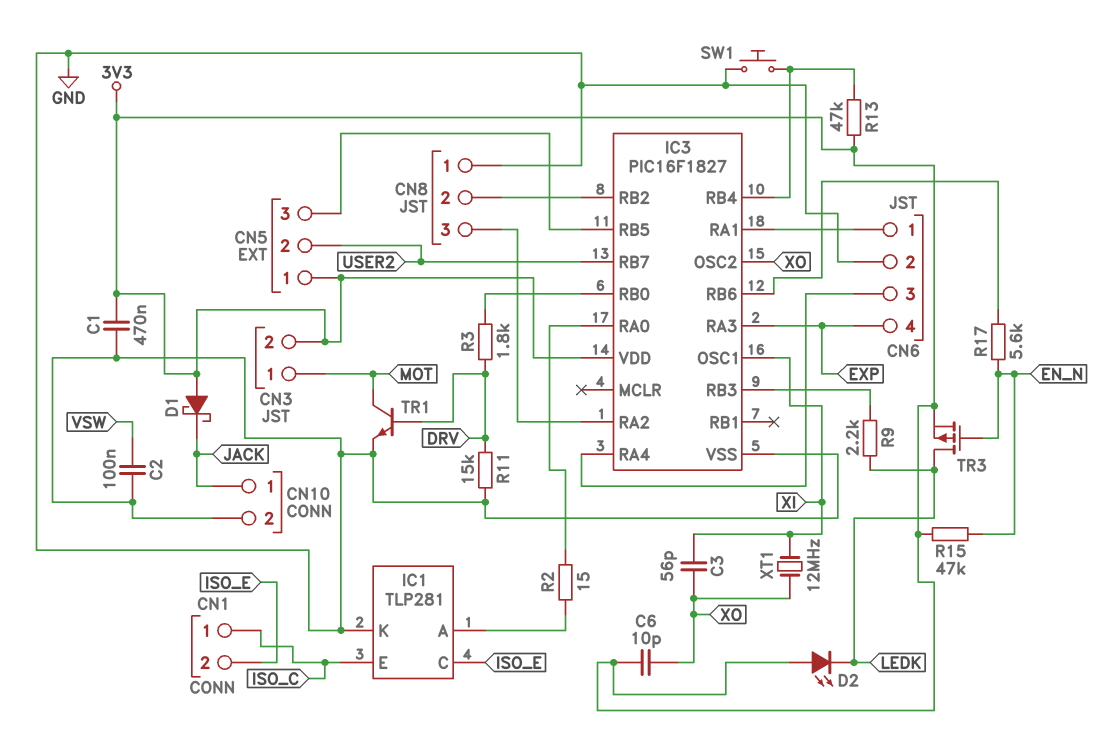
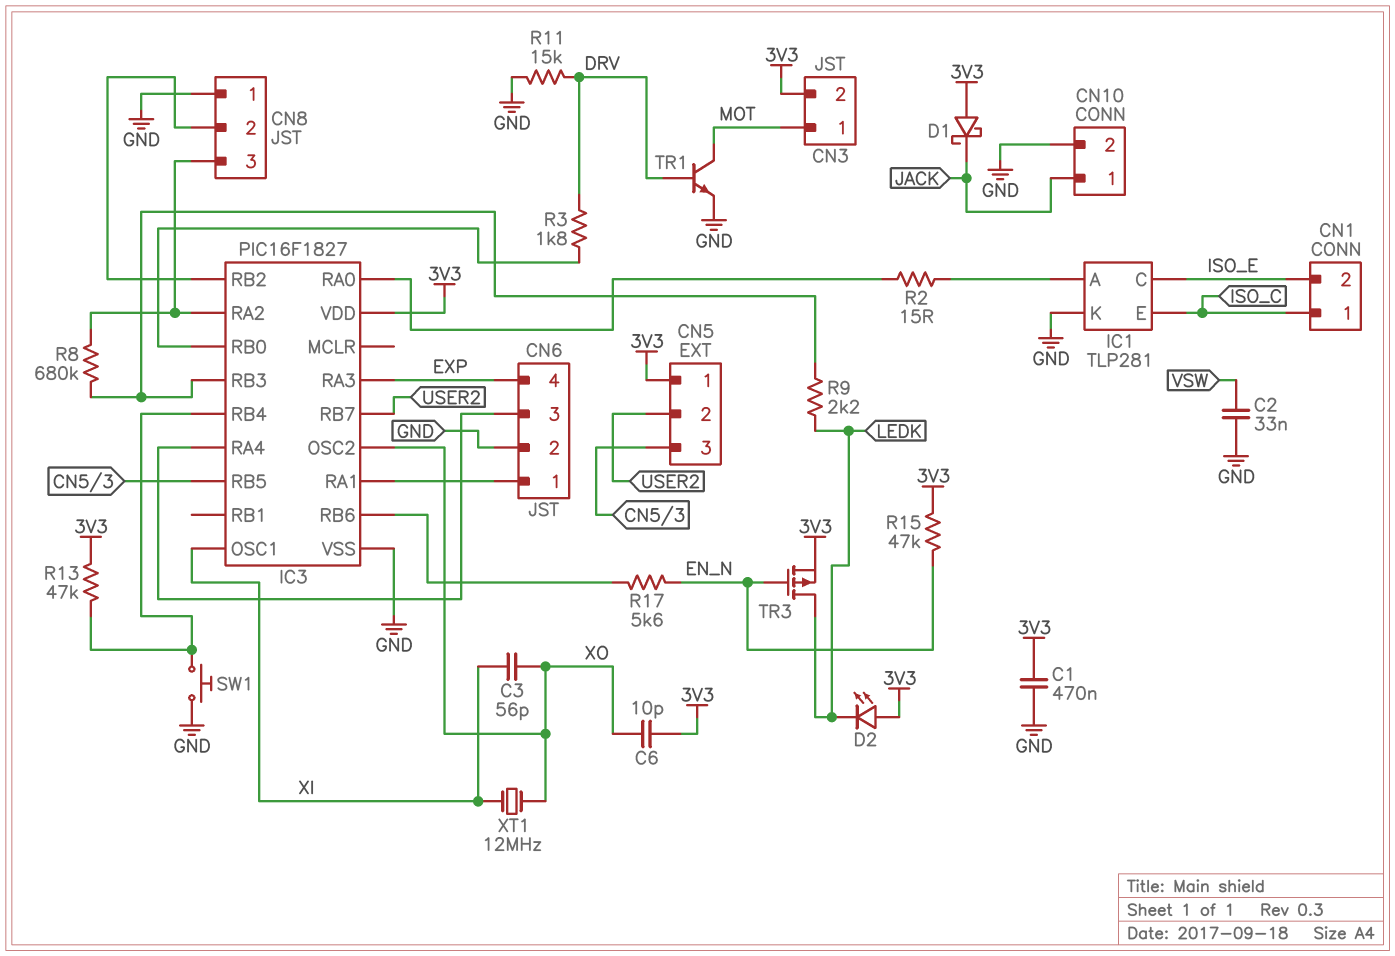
C2: 100nF (GND, VSW) -> 33nF (GND, VSW)
R8: none -> 680k (CN8/3, IC3/RB3)

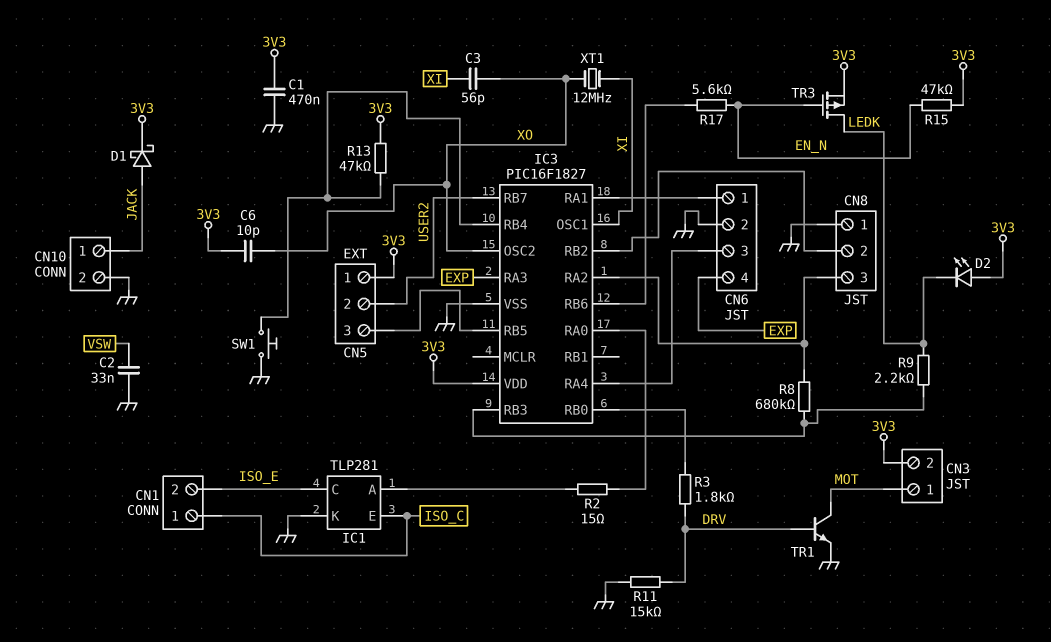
D1: schottky (A 3V3, K JACK) -> schottky (A JACK, K 3V3)

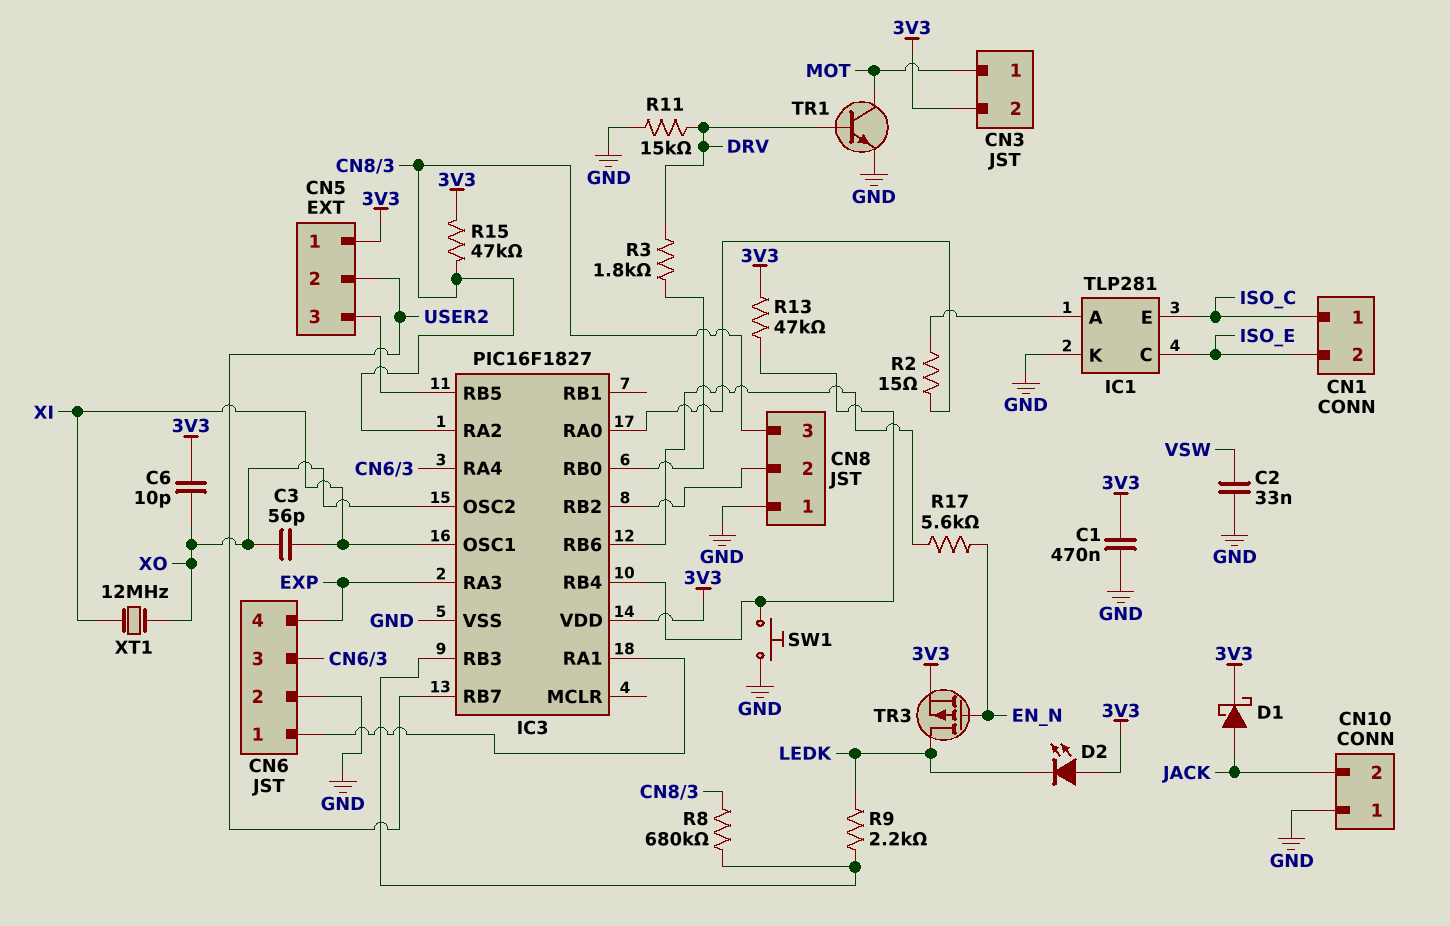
CN10 pin 1: JACK -> GND
CN10 pin 2: GND -> JACK
R15: 47k (3V3, EN_N) -> 47k (3V3, CN8/3)

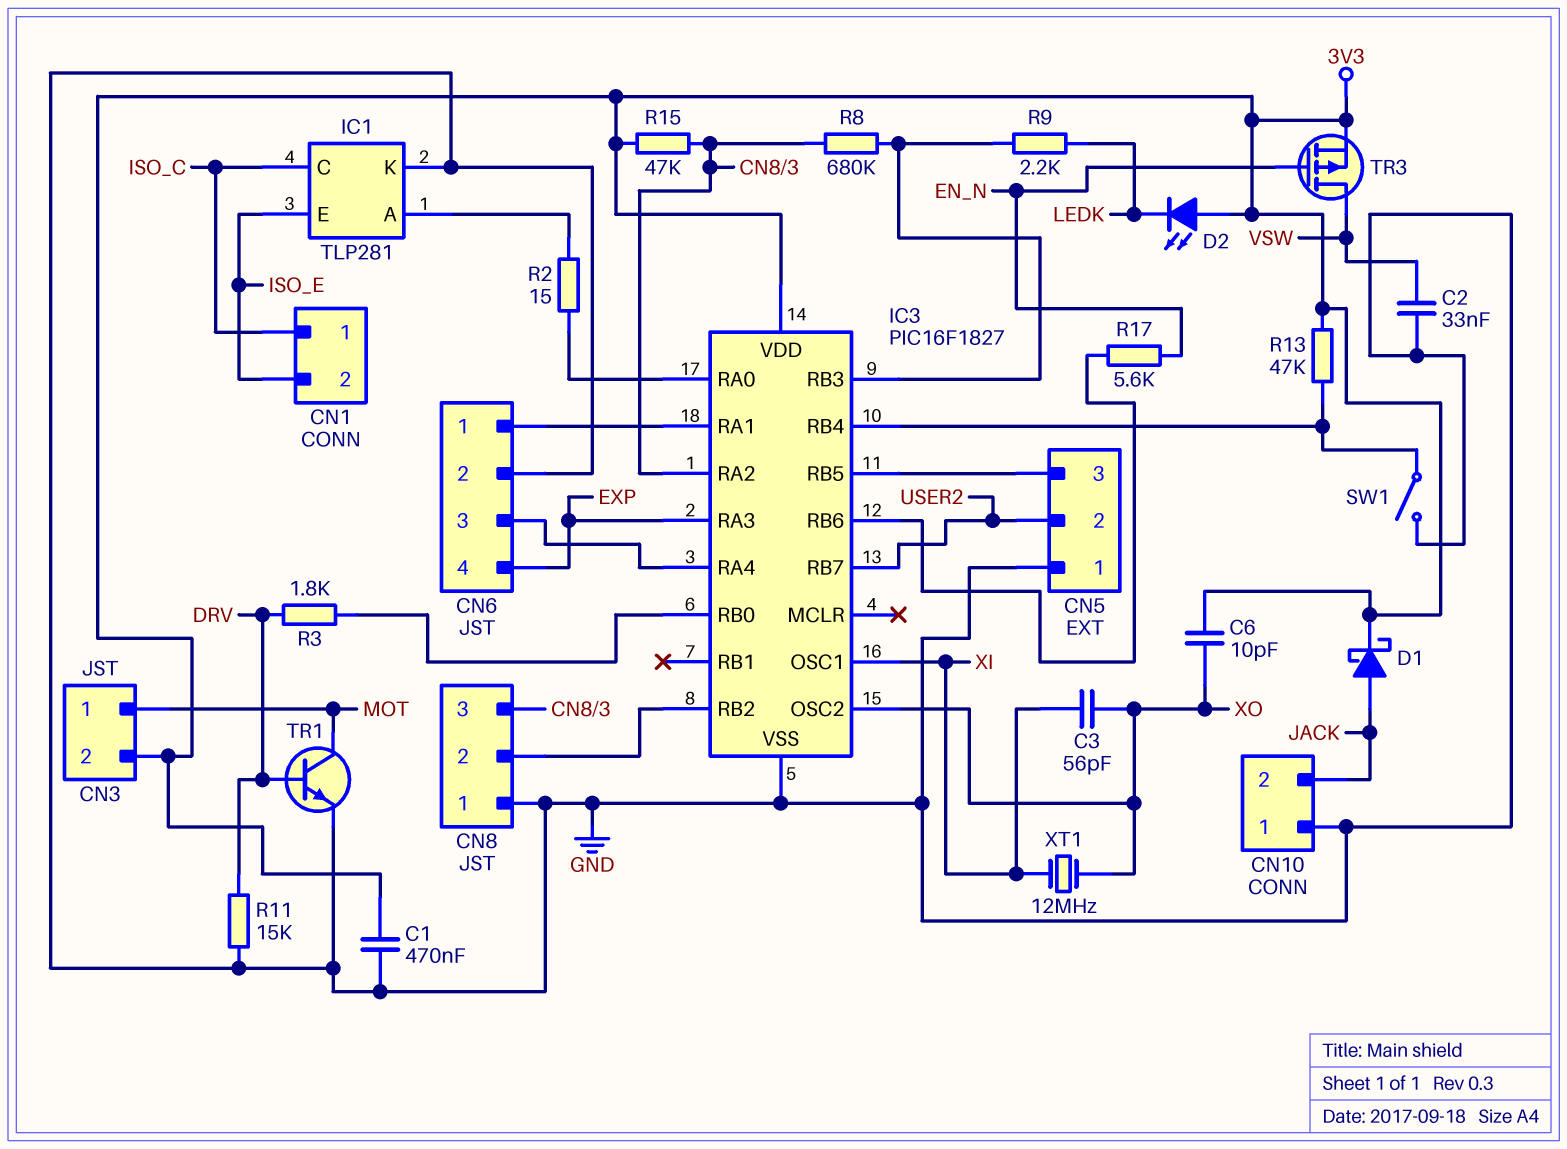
CN5 pin 1: 3V3 -> GND
IC1 pin C: ISO_E -> ISO_C
IC1 pin E: ISO_C -> ISO_E
SW1: button (GND, IC3/RB4) -> switch (GND, IC3/RB4)
TR3: PMOS (G EN_N, D LEDK, S 3V3) -> PMOS (G EN_N, D VSW, S 3V3)

